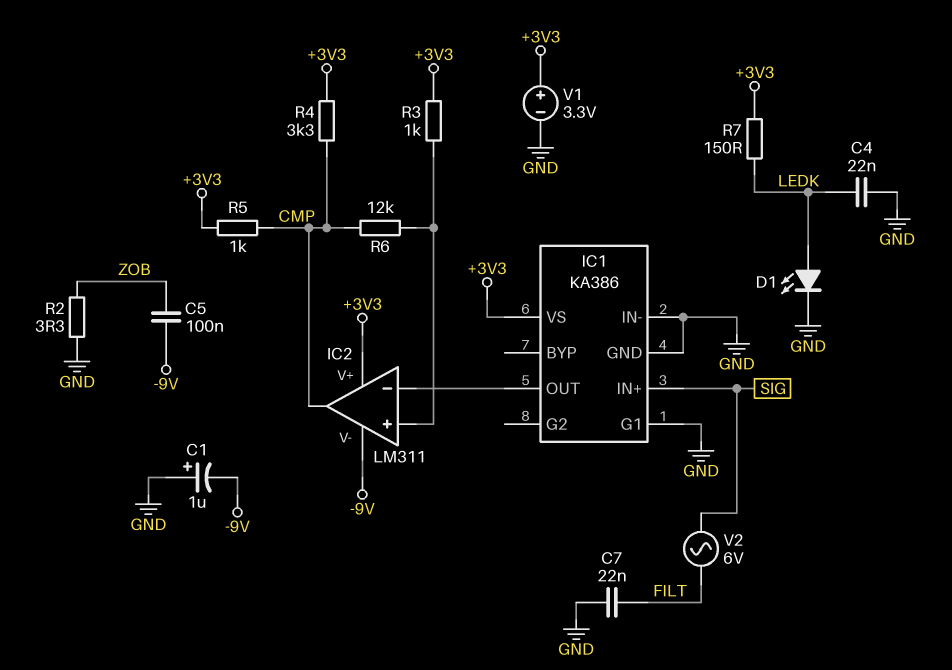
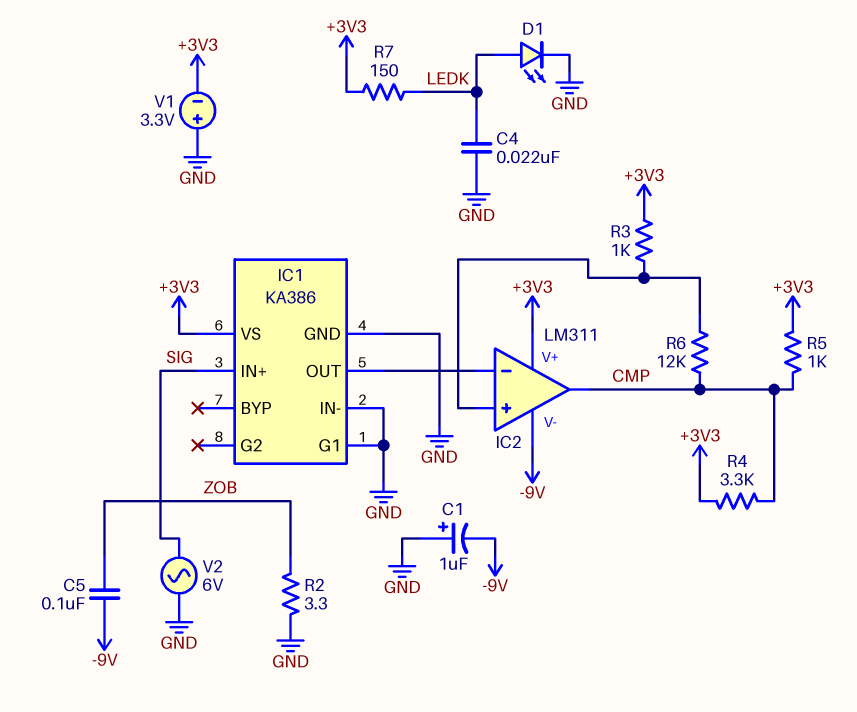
C7: 22nF (FILT, GND) -> none
V1: 3.3V (plus +3V3, minus GND) -> 3.3V (plus GND, minus +3V3)
V2: AC 6V (FILT, SIG) -> AC 6V (GND, SIG)

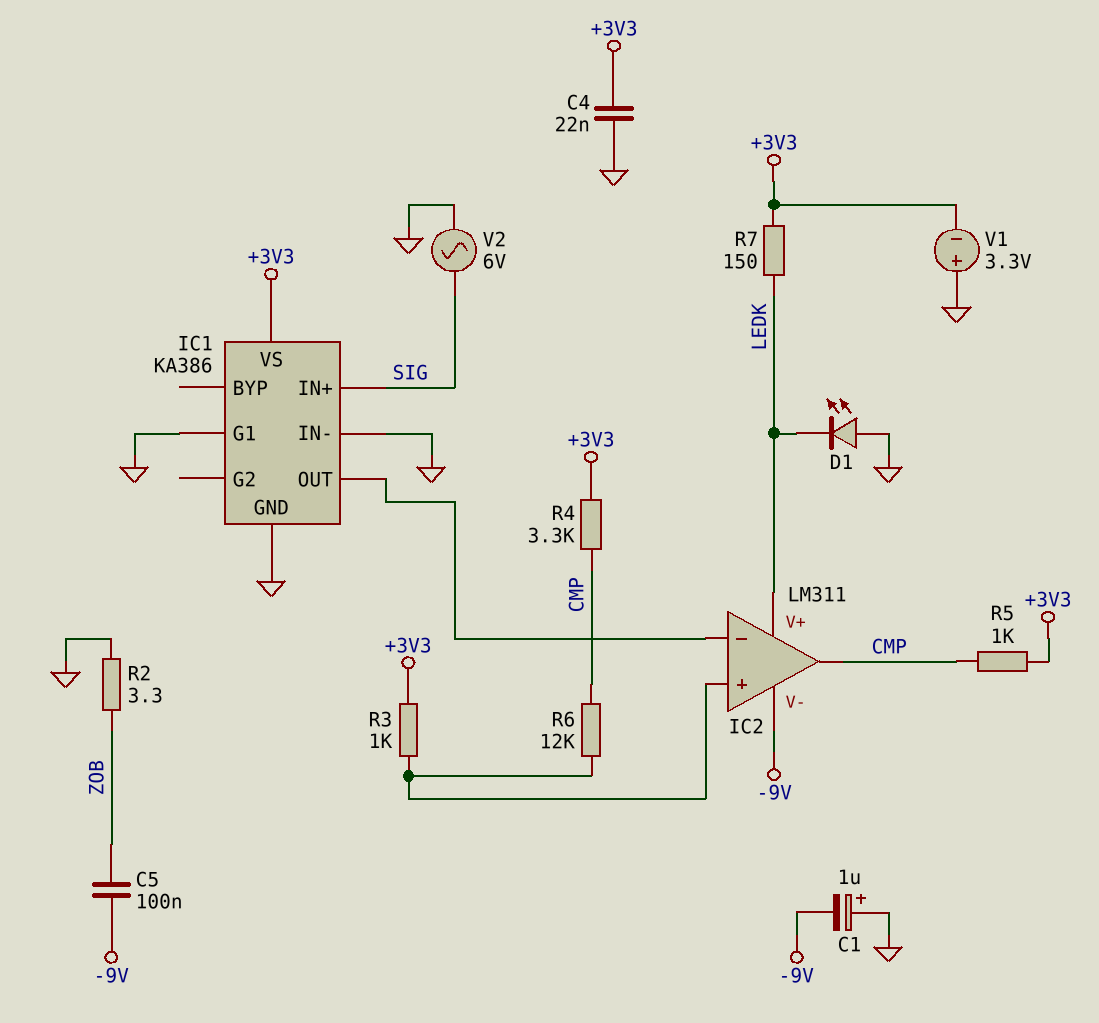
C4: 22nF (GND, LEDK) -> 22nF (+3V3, GND)
D1: LED (A LEDK, K GND) -> LED (A GND, K LEDK)
IC2 pin V+: +3V3 -> LEDK

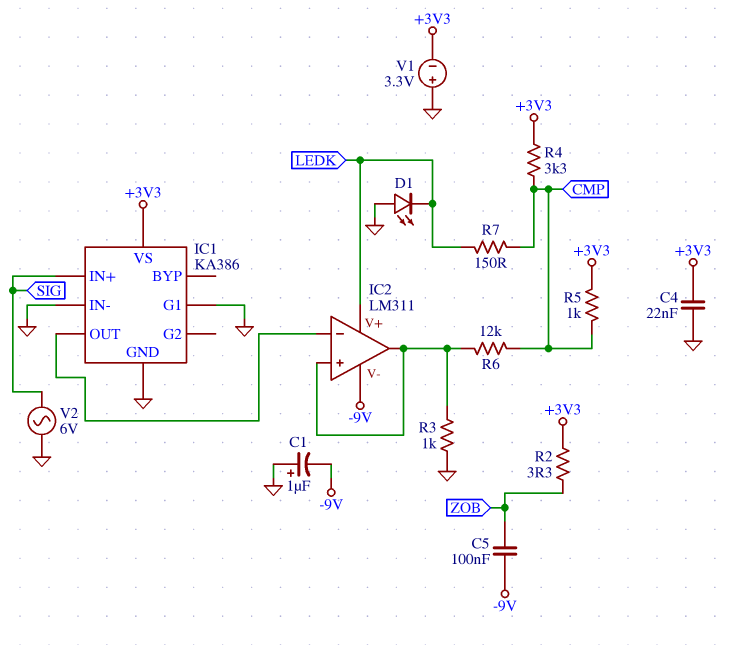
IC2 pin out: CMP -> IC2/in+
R2: 3.3 (GND, ZOB) -> 3.3 (+3V3, ZOB)
R3: 1k (+3V3, IC2/in+) -> 1k (GND, IC2/in+)
R7: 150 (+3V3, LEDK) -> 150 (CMP, LEDK)

